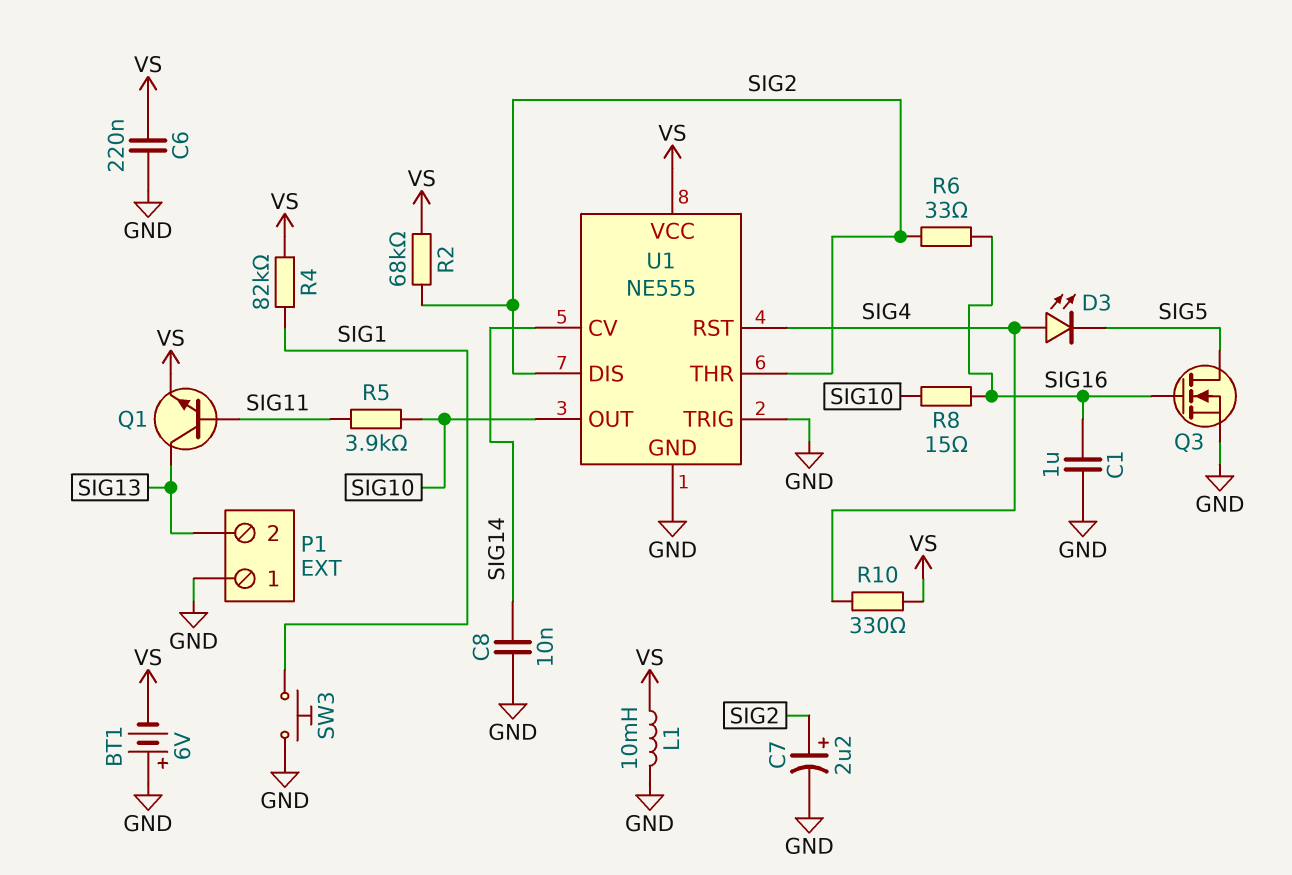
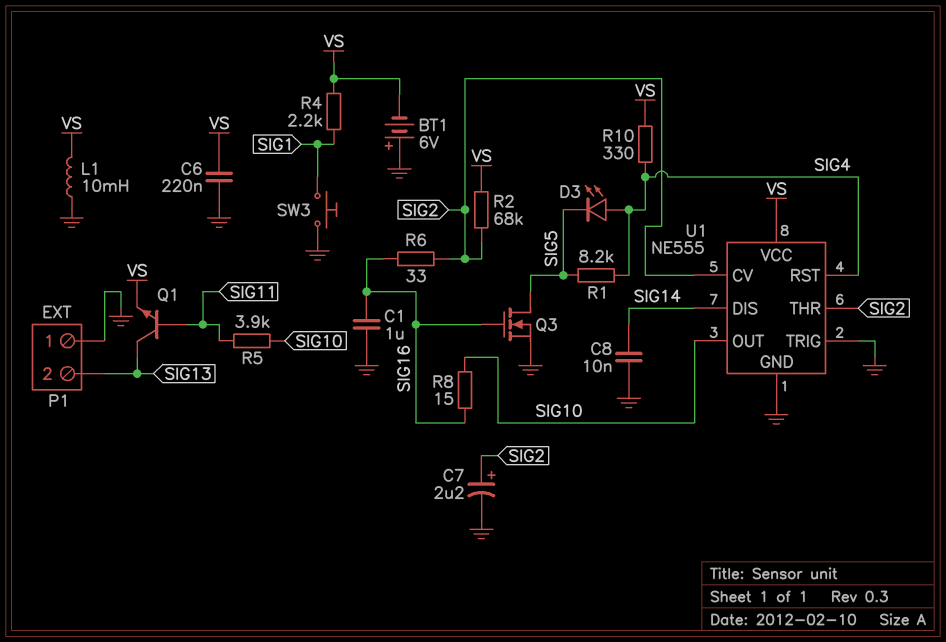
R1: none -> 8.2k (SIG4, SIG5)
R4: 82k (SIG1, VS) -> 2.2k (SIG1, VS)
U1 pin CV: SIG14 -> SIG2
U1 pin DIS: SIG2 -> SIG14

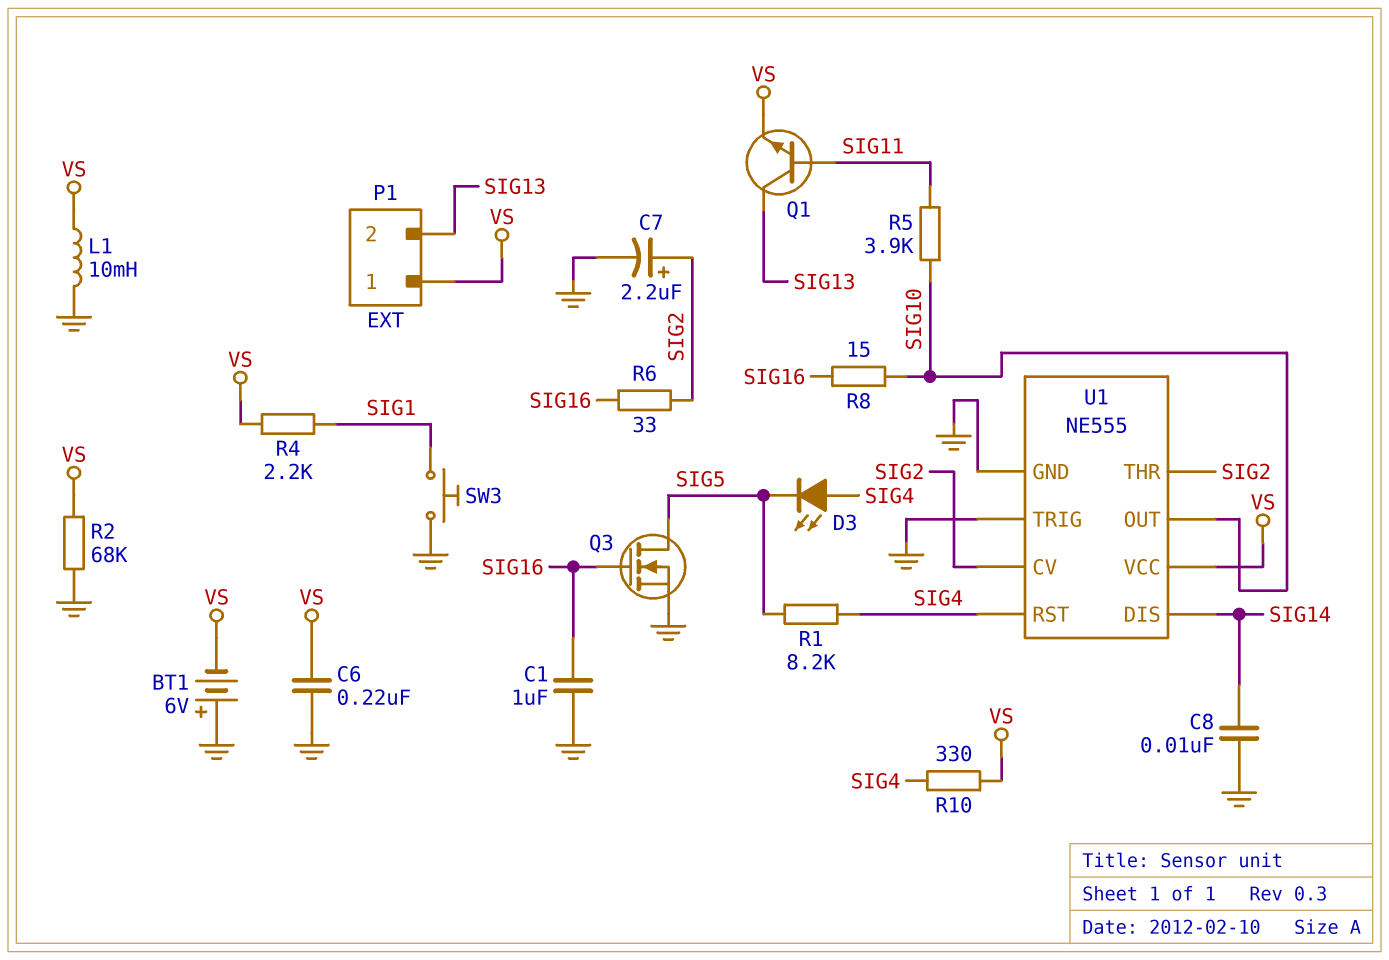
P1 pin 1: GND -> VS
R2: 68k (SIG2, VS) -> 68k (GND, VS)

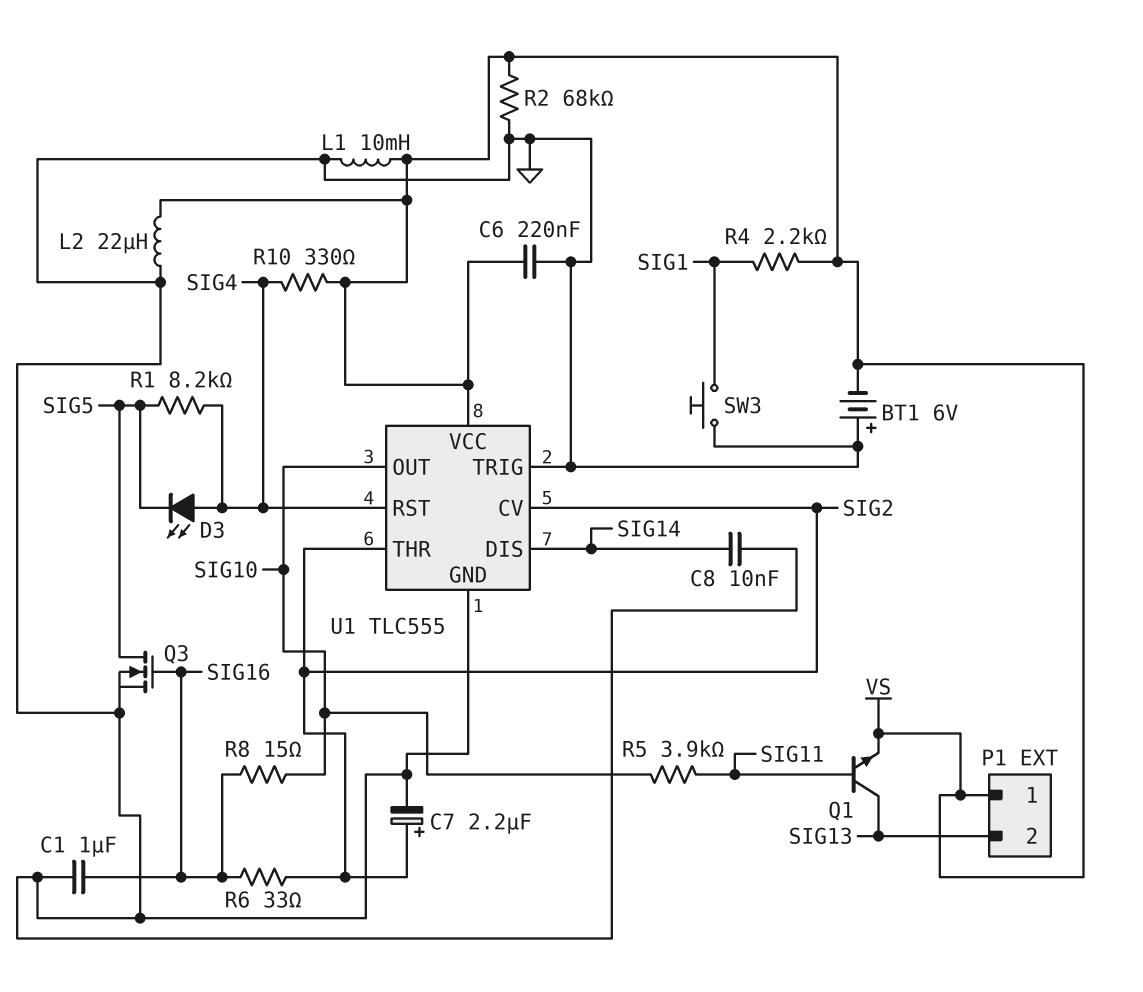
L2: none -> 22uH (GND, VS)
U1: NE555 -> TLC555

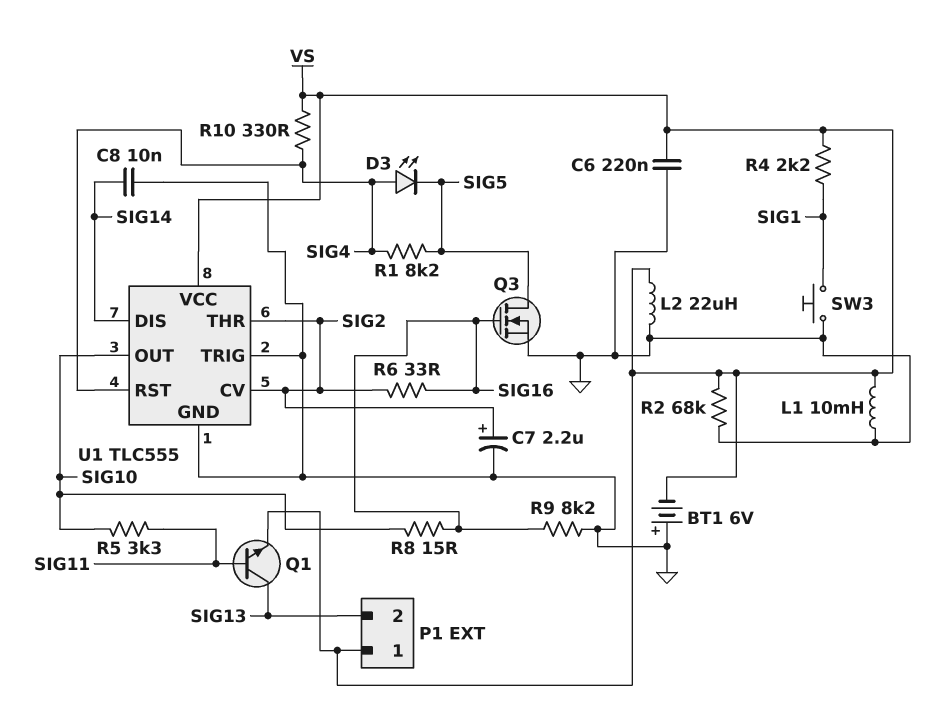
C1: 1uF (GND, SIG16) -> none
R5: 3.9k (SIG10, SIG11) -> 3.3k (SIG10, SIG11)
R9: none -> 8.2k (GND, SIG16)

